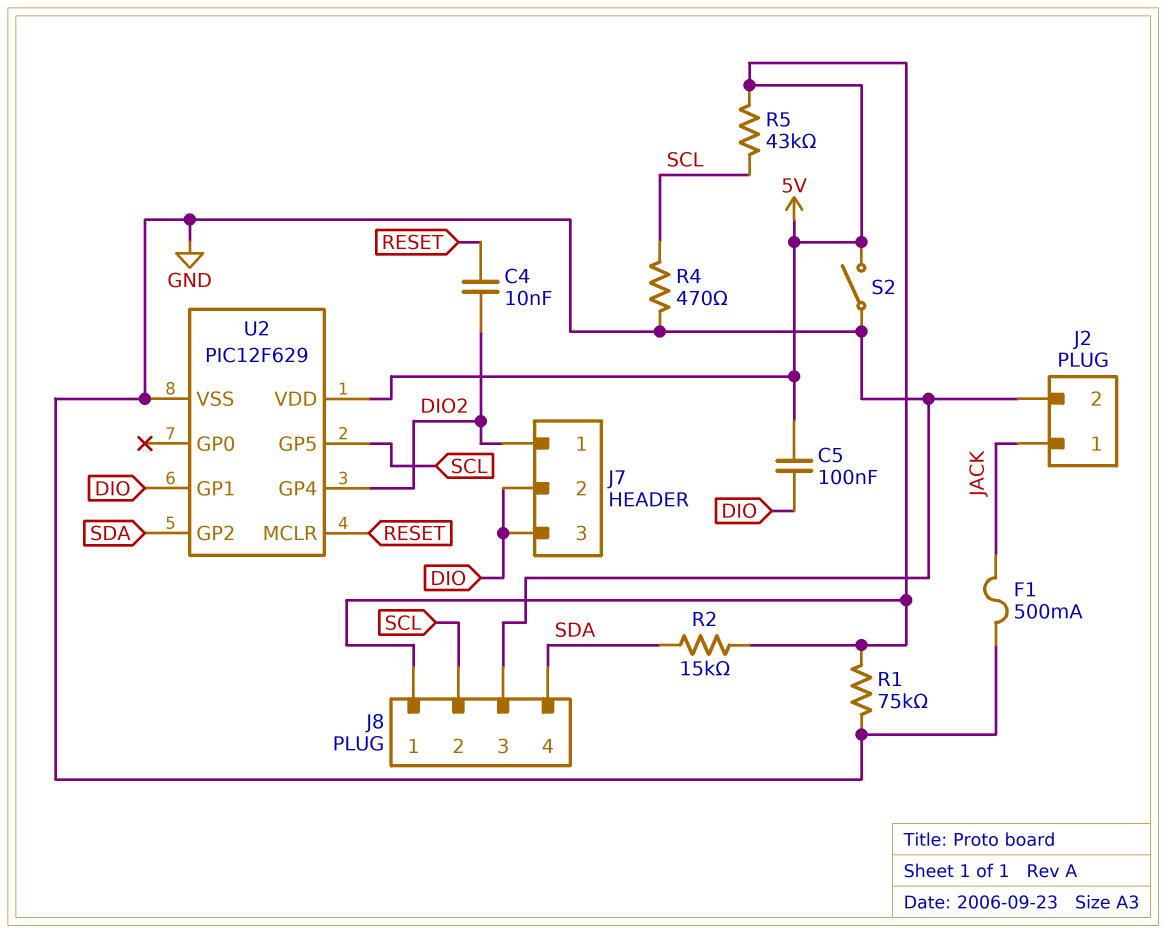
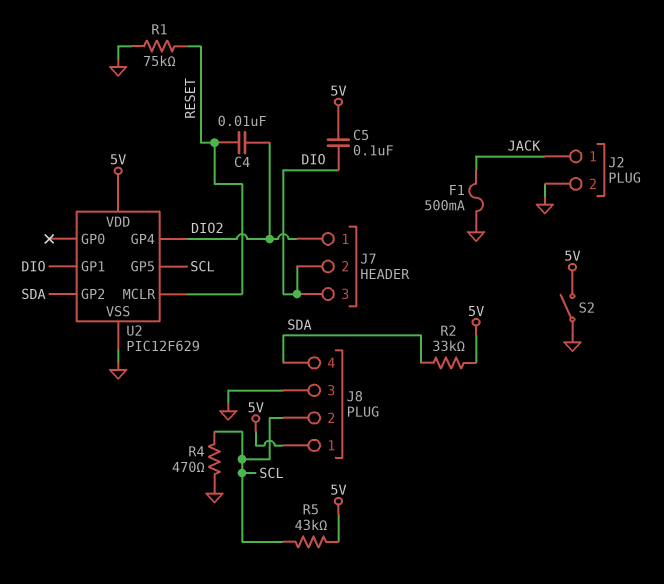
R1: 75k (5V, GND) -> 75k (GND, RESET)
R2: 15k (5V, SDA) -> 33k (5V, SDA)

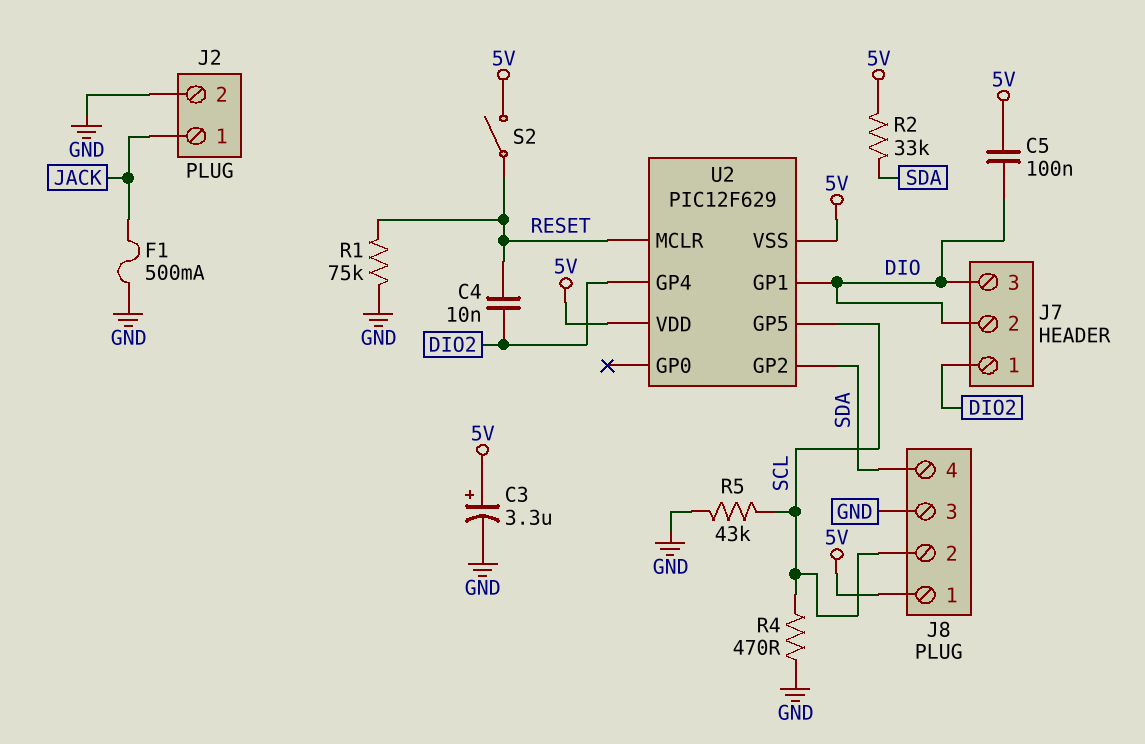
C3: none -> 3.3uF (plus 5V, minus GND)
R5: 43k (5V, SCL) -> 43k (GND, SCL)
S2: switch (5V, GND) -> switch (5V, RESET)
U2 pin VSS: GND -> 5V

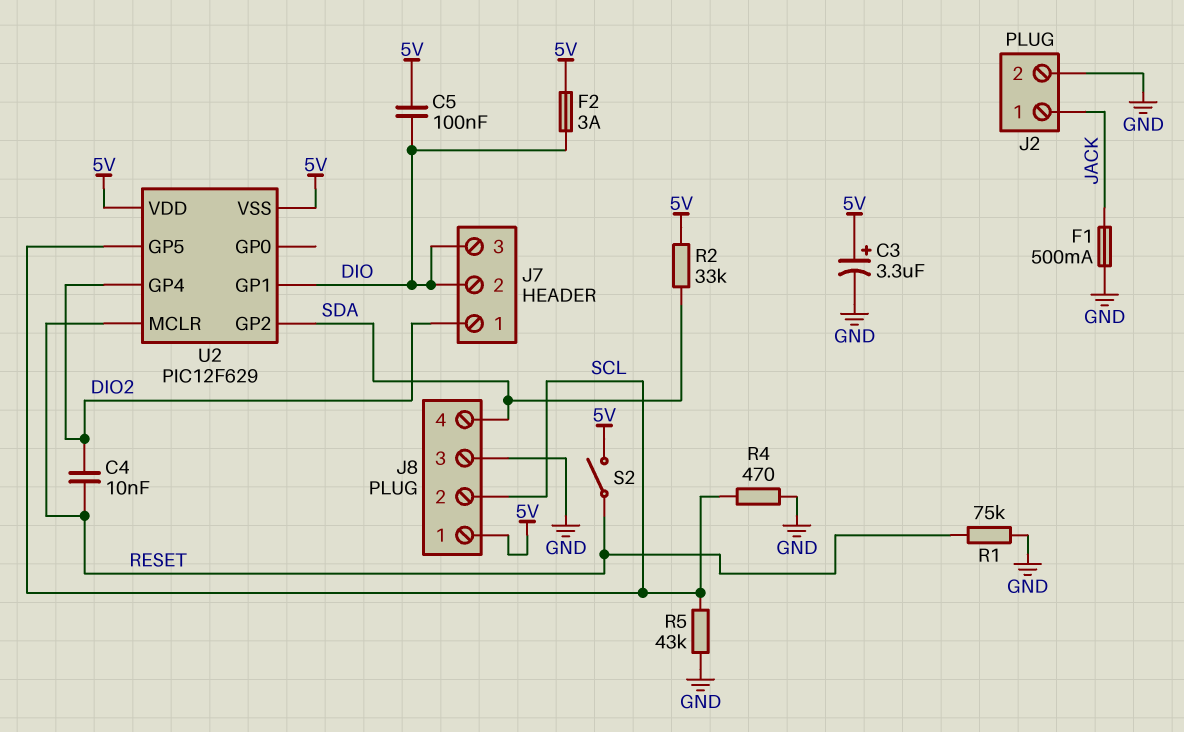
F2: none -> 3A (5V, DIO)

